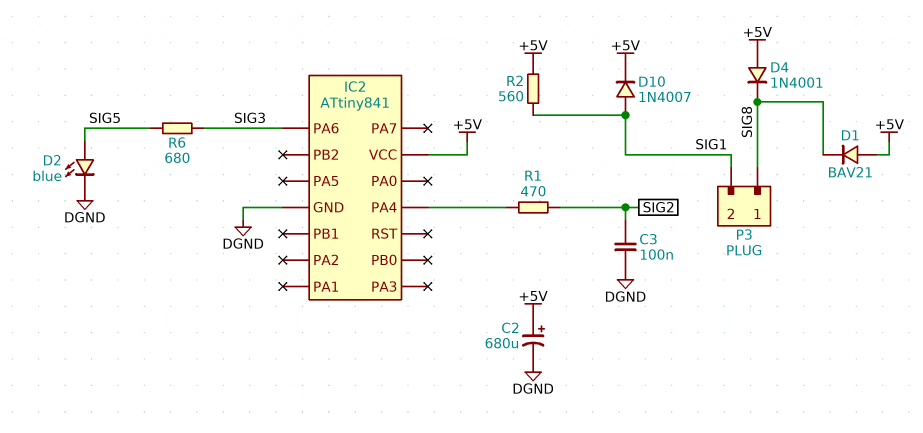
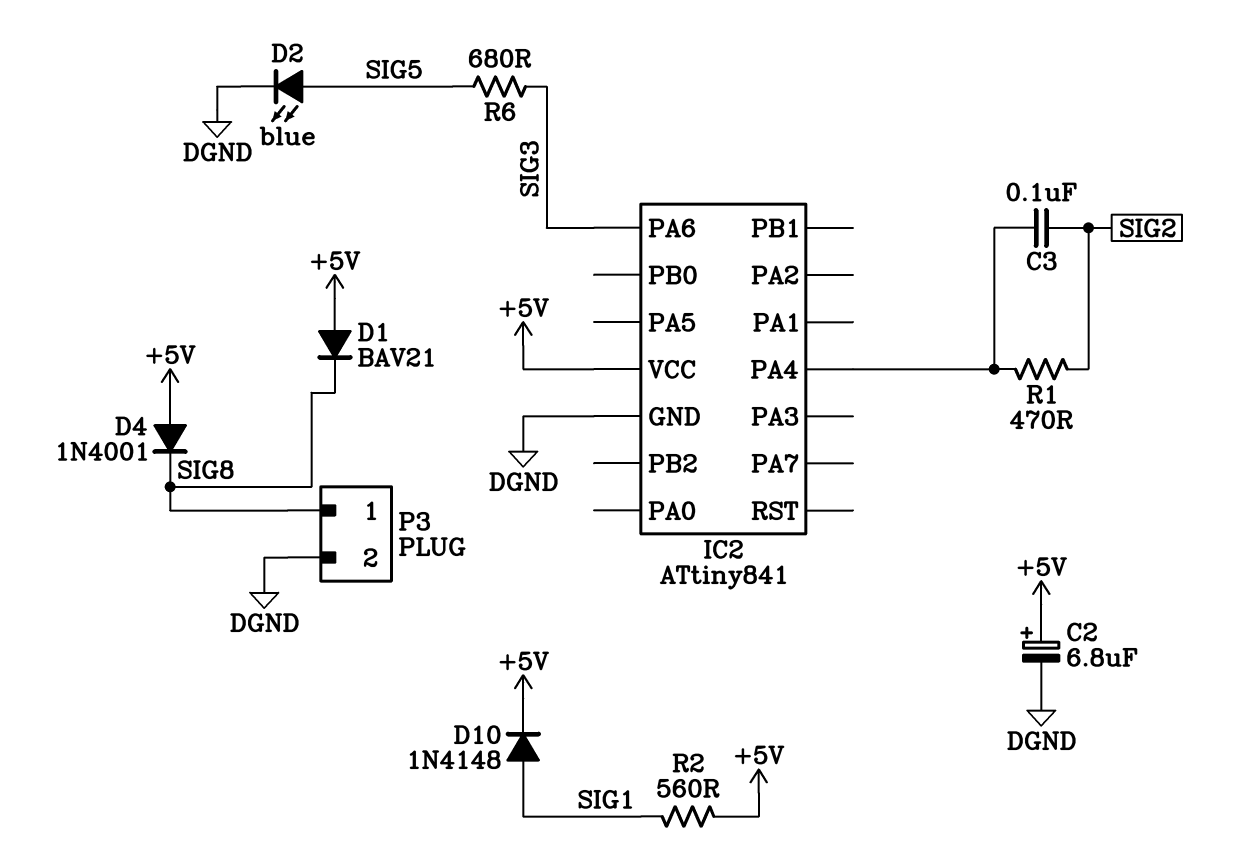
C2: 680uF (plus +5V, minus DGND) -> 6.8uF (plus +5V, minus DGND)
C3: 100nF (DGND, SIG2) -> 100nF (IC2/PA4, SIG2)
D10: diode 1N4007 (A SIG1, K +5V) -> diode 1N4148 (A SIG1, K +5V)
P3 pin 2: SIG1 -> DGND

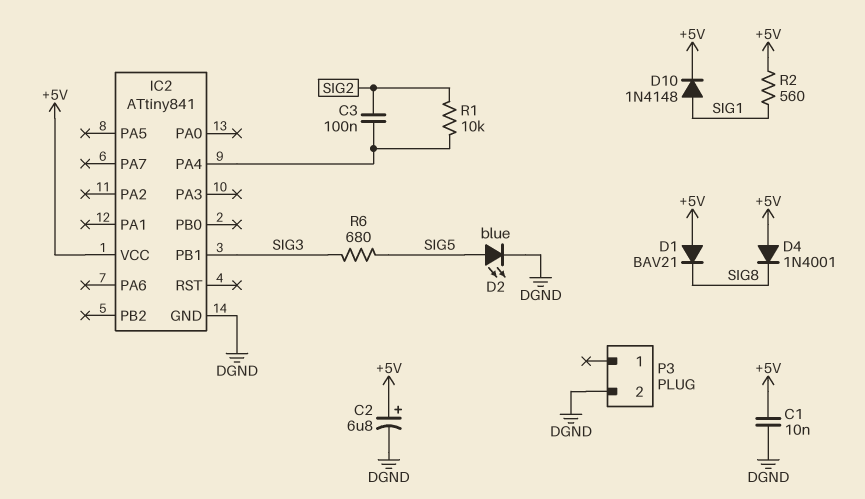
C1: none -> 10nF (+5V, DGND)
IC2 pin PA6: SIG3 -> none
IC2 pin PB1: none -> SIG3
P3 pin 1: SIG8 -> none
R1: 470 (IC2/PA4, SIG2) -> 10k (IC2/PA4, SIG2)

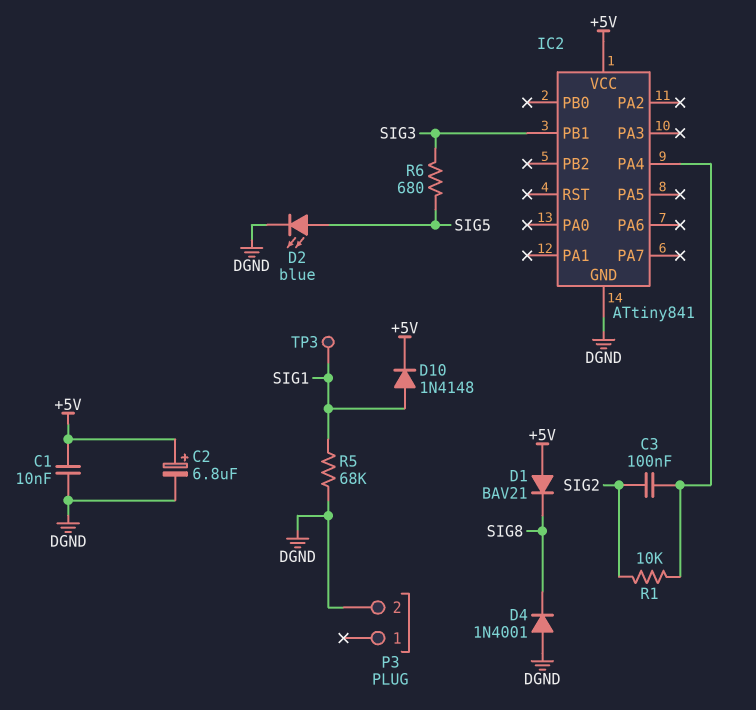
D4: diode 1N4001 (A +5V, K SIG8) -> diode 1N4001 (A DGND, K SIG8)
R2: 560 (+5V, SIG1) -> none
R5: none -> 68k (DGND, SIG1)
TP3: none -> test point (SIG1)

